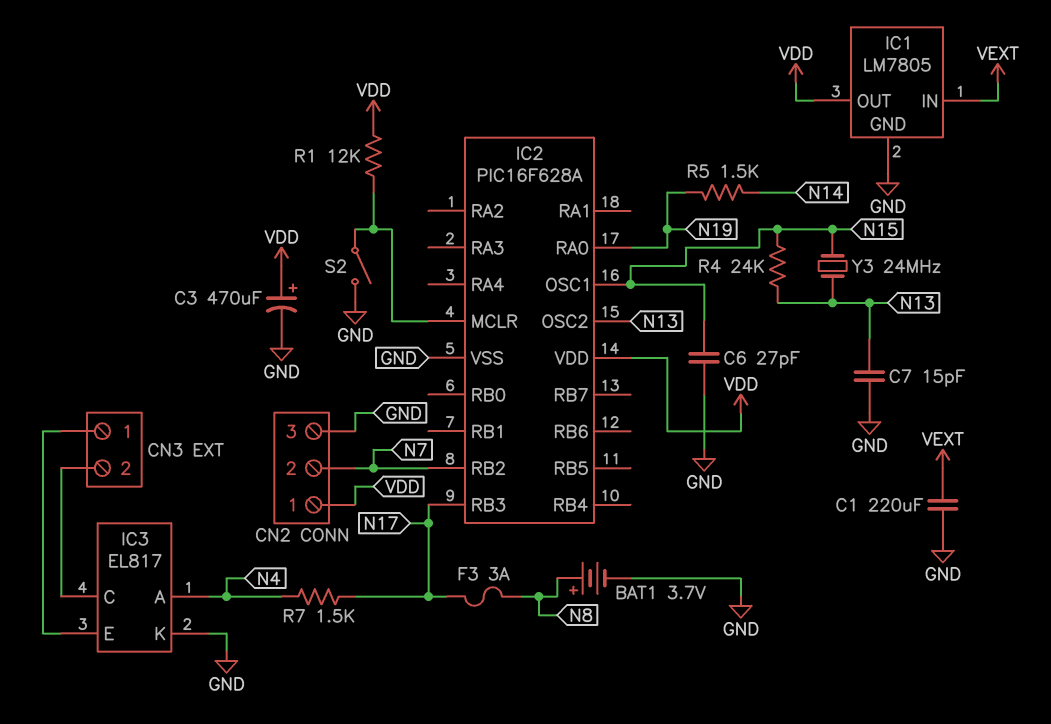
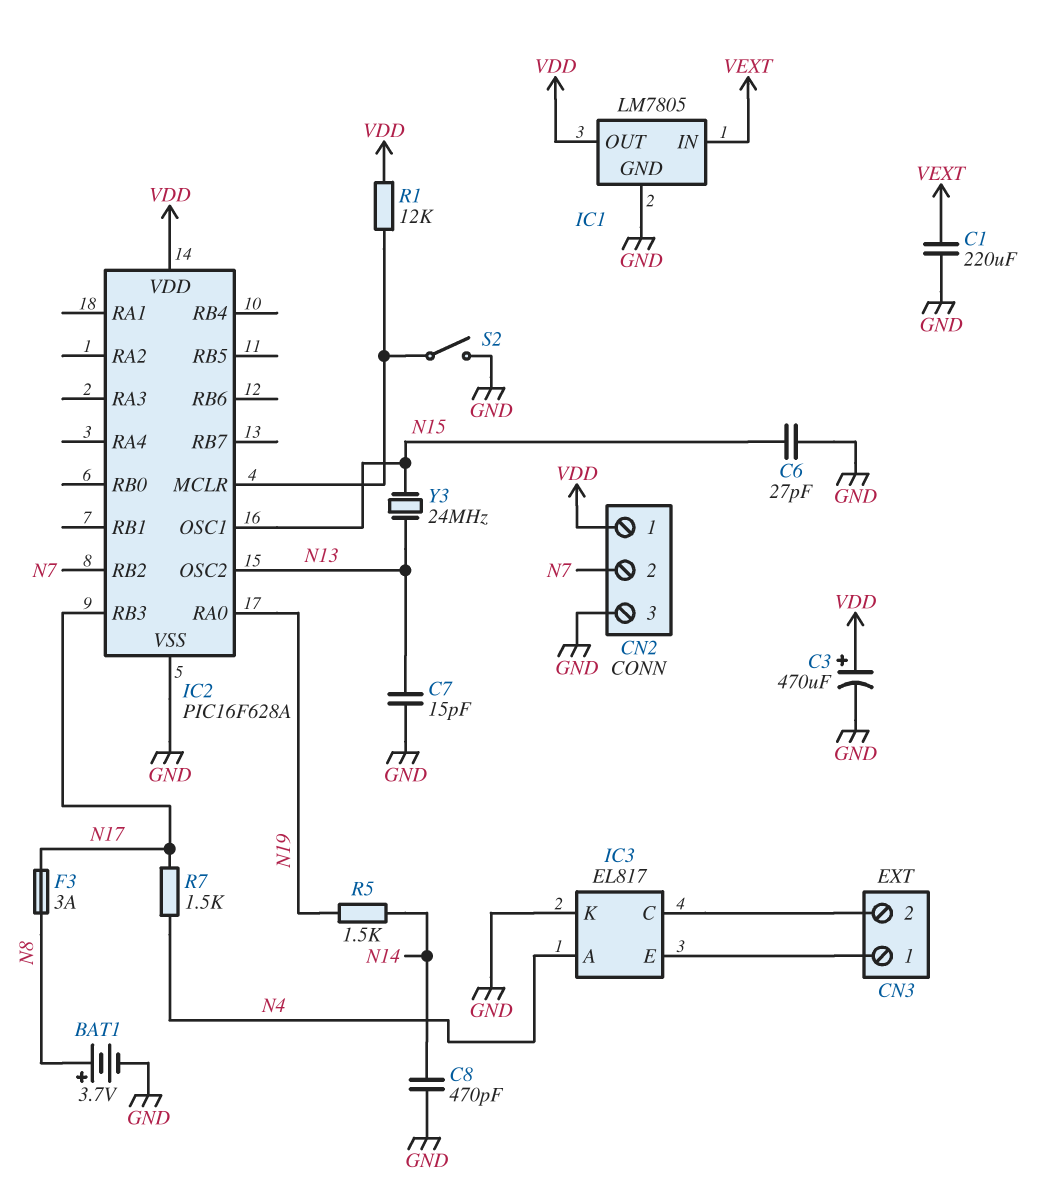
C8: none -> 470pF (GND, N14)
R4: 24k (N13, N15) -> none

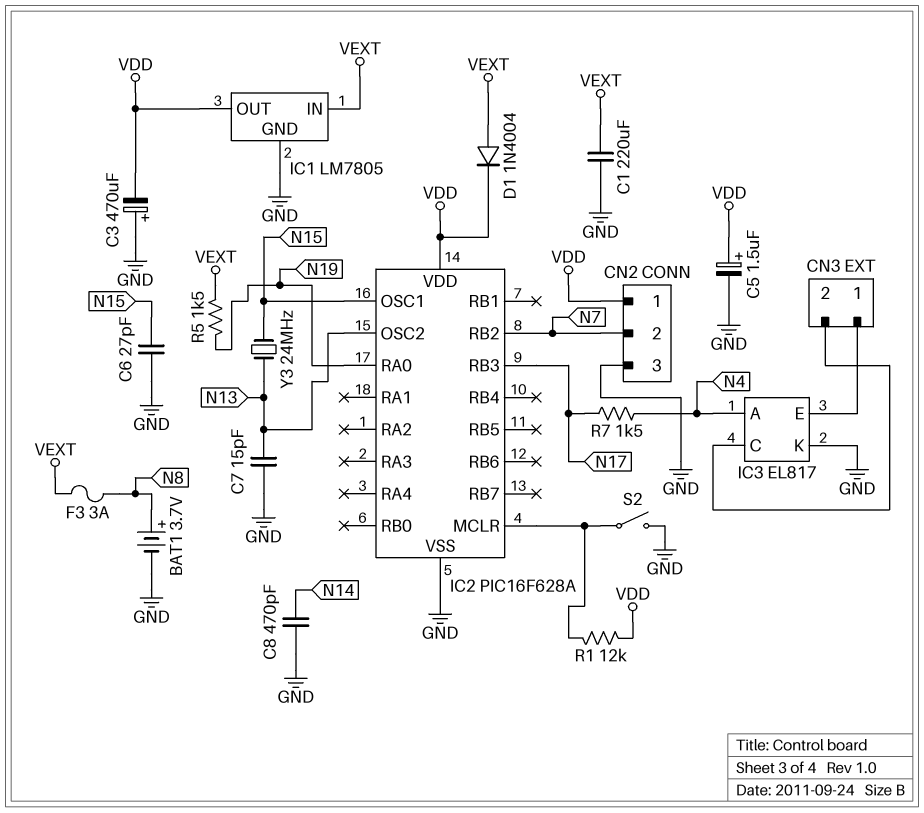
C3: 470uF (plus VDD, minus GND) -> 470uF (plus GND, minus VDD)
C5: none -> 1.5uF (plus VDD, minus GND)
D1: none -> diode 1N4004 (A VEXT, K VDD)
F3: 3A (N8, N17) -> 3A (N8, VEXT)
R5: 1.5k (N14, N19) -> 1.5k (N19, VEXT)

